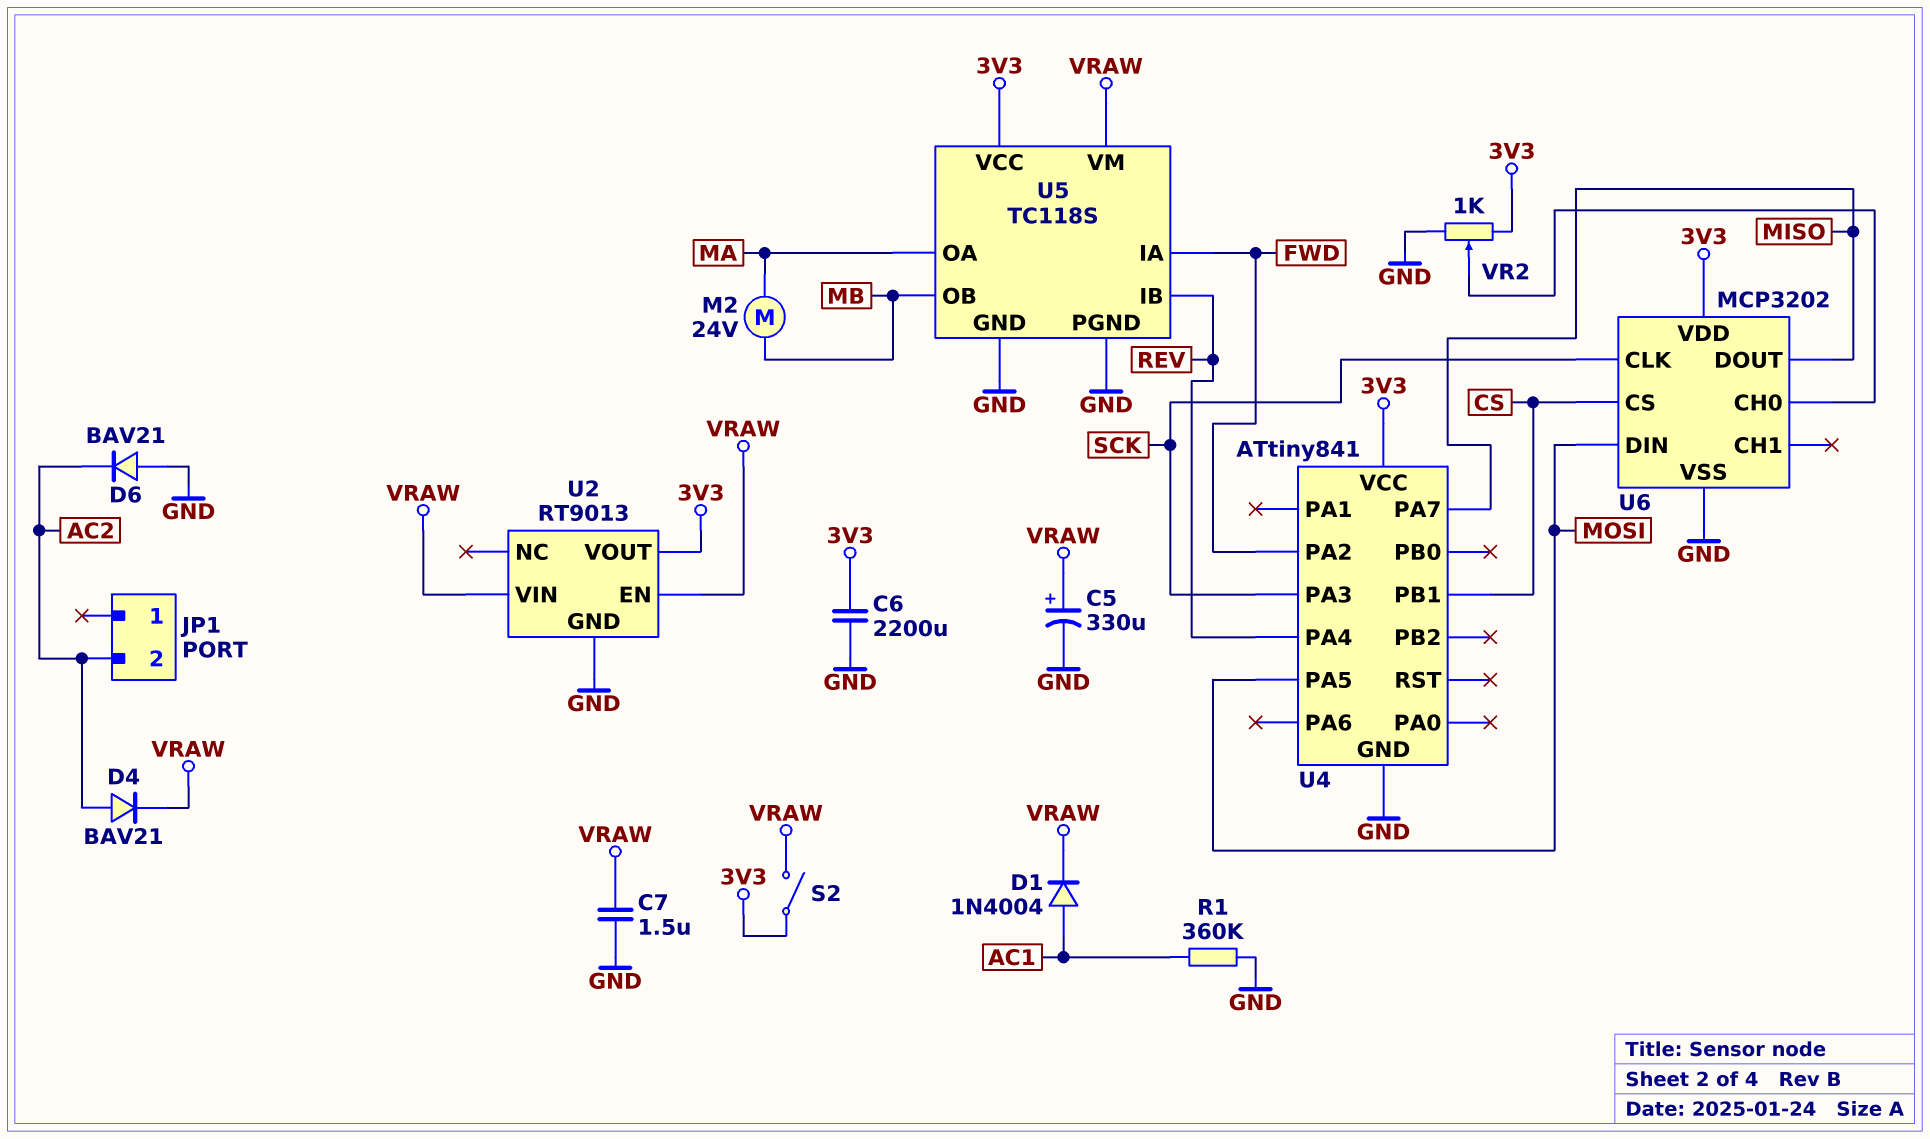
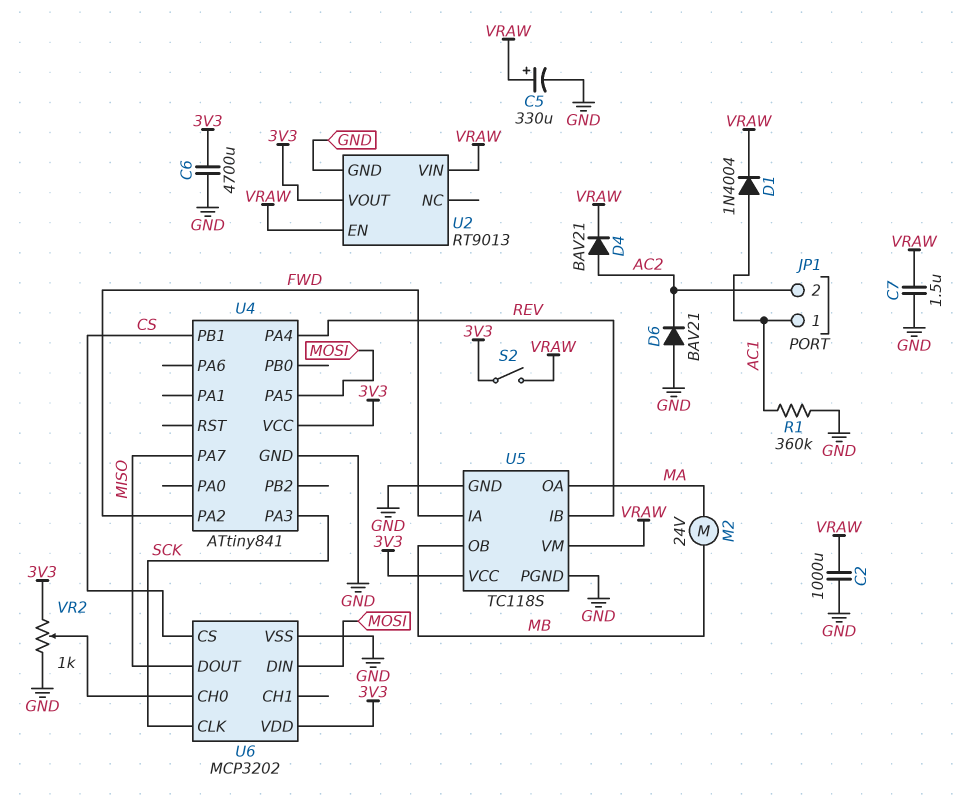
C2: none -> 1000uF (GND, VRAW)
C6: 2200uF (3V3, GND) -> 4700uF (3V3, GND)
JP1 pin 1: none -> AC1

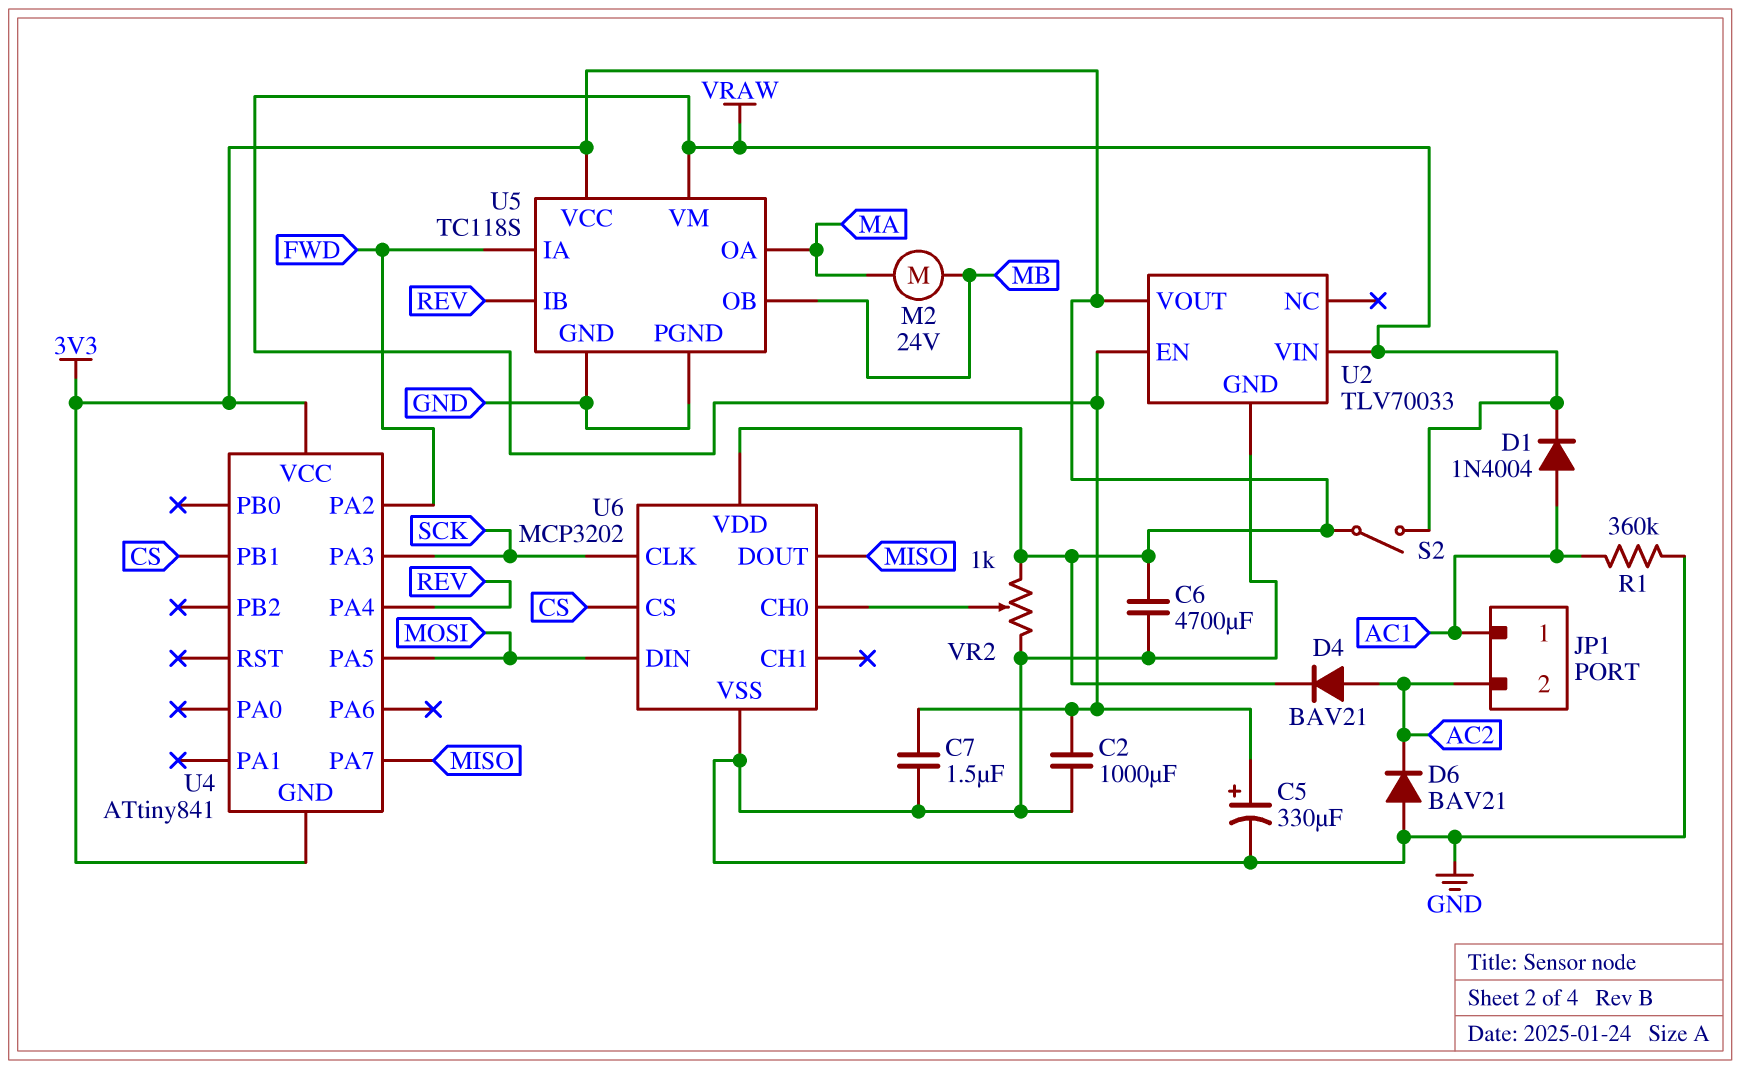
D4: diode BAV21 (A AC2, K VRAW) -> diode BAV21 (A AC2, K 3V3)
U2: RT9013 -> TLV70033
U4 pin GND: GND -> 3V3

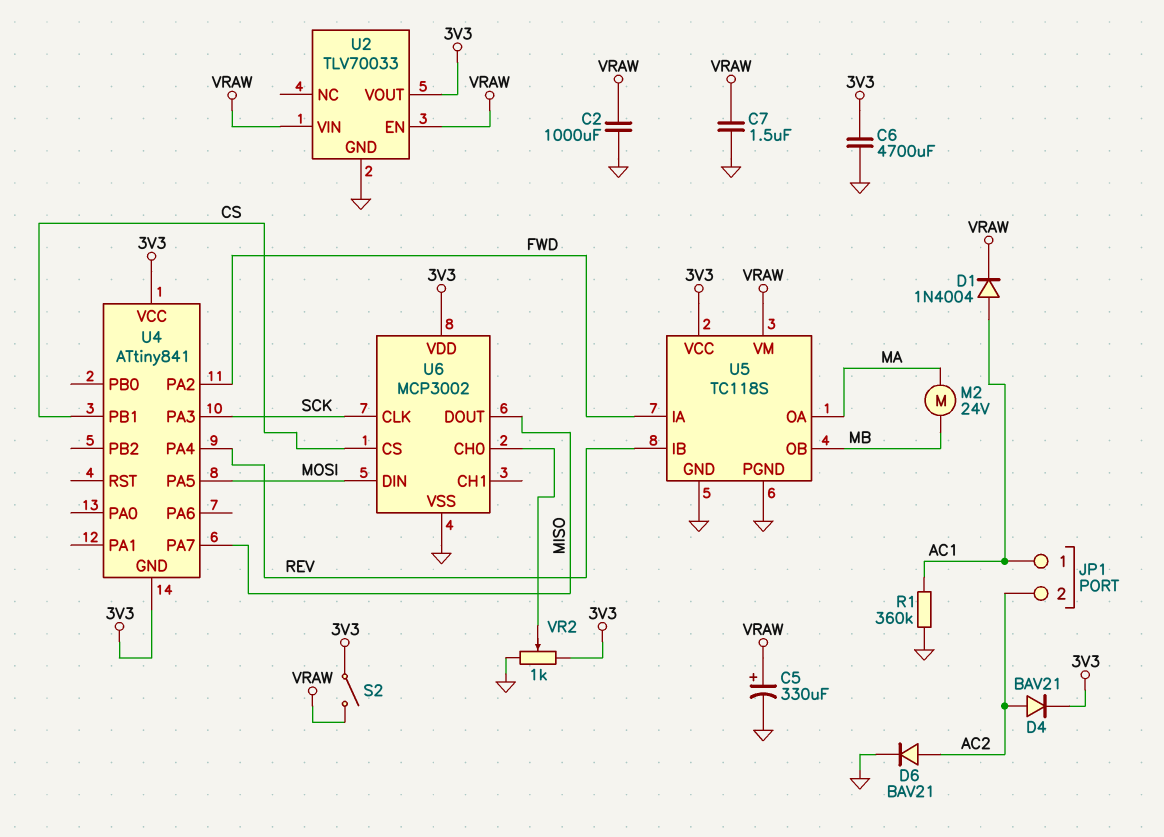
D6: diode BAV21 (A GND, K AC2) -> diode BAV21 (A AC2, K GND)
U6: MCP3202 -> MCP3002

